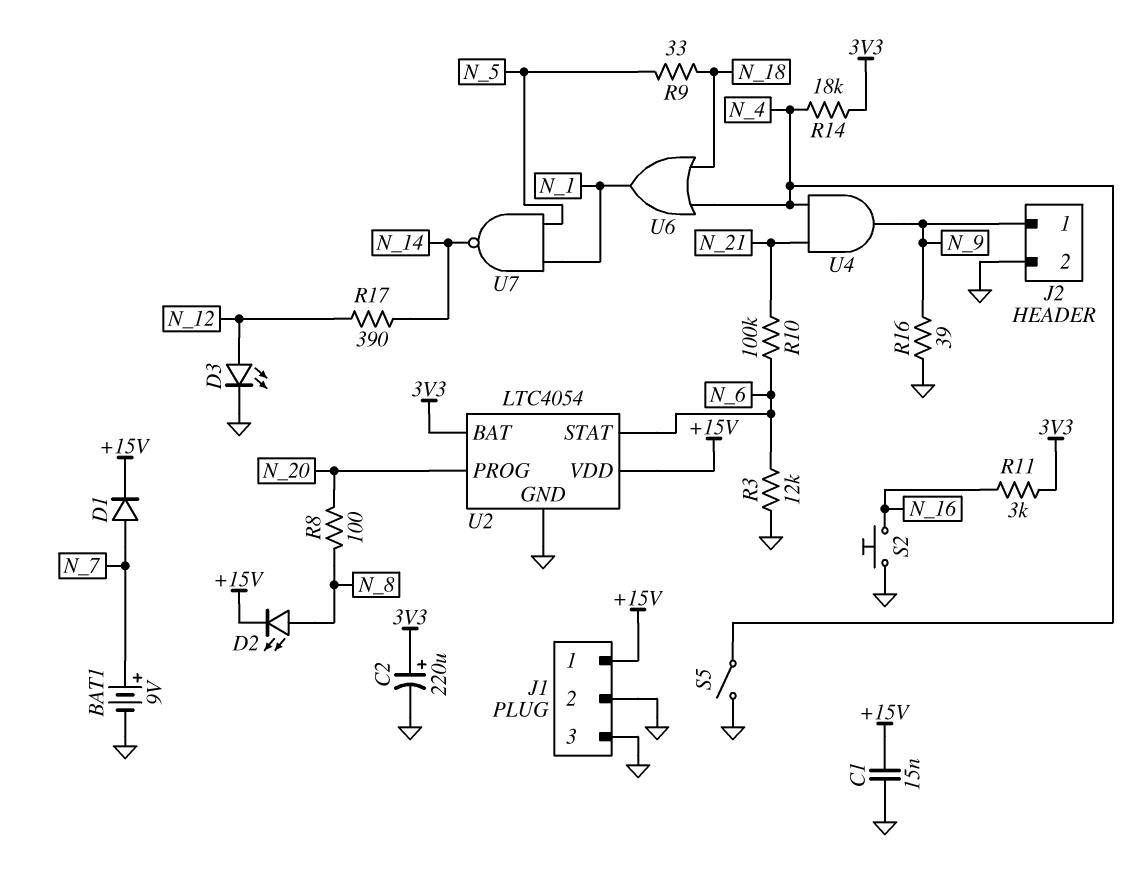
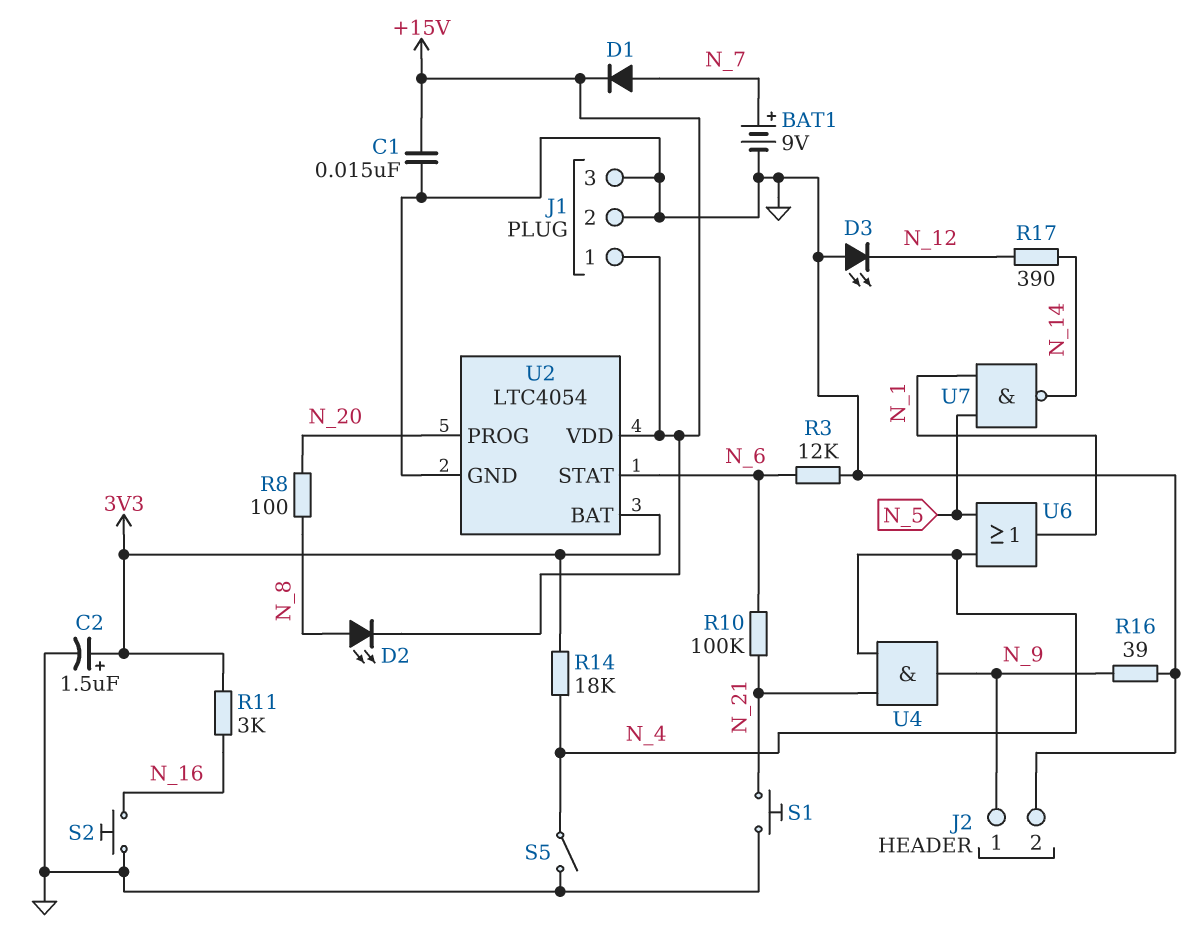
C2: 220uF (plus 3V3, minus GND) -> 1.5uF (plus 3V3, minus GND)
D3: LED (A N_12, K GND) -> LED (A GND, K N_12)
R9: 33 (N_5, N_18) -> none
S1: none -> button (GND, N_21)
U6: OR (in N_4, in N_18, out N_1) -> OR (in N_4, in N_5, out N_1)

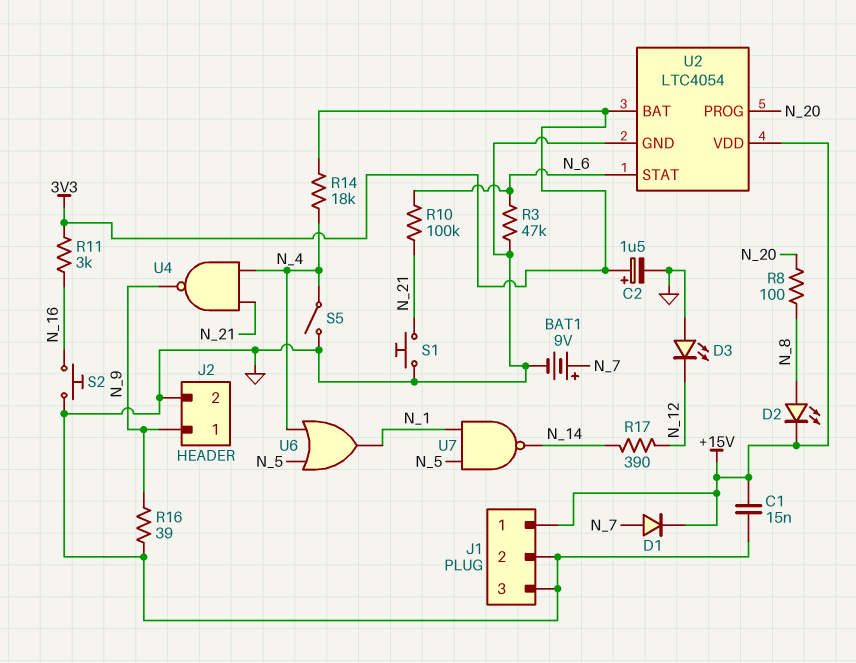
R3: 12k (GND, N_6) -> 47k (GND, N_6)
U4: AND (in N_4, in N_21, out N_9) -> NAND (in N_4, in N_21, out N_9)

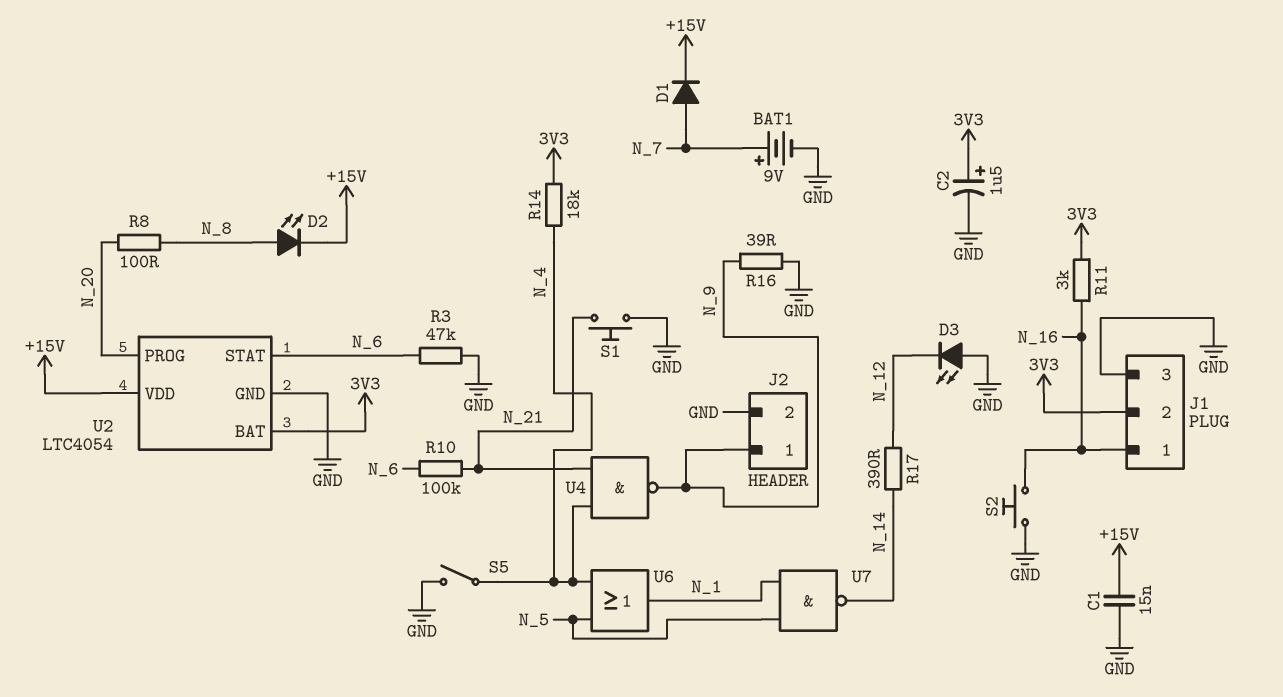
J1 pin 1: +15V -> N_16
J1 pin 2: GND -> 3V3

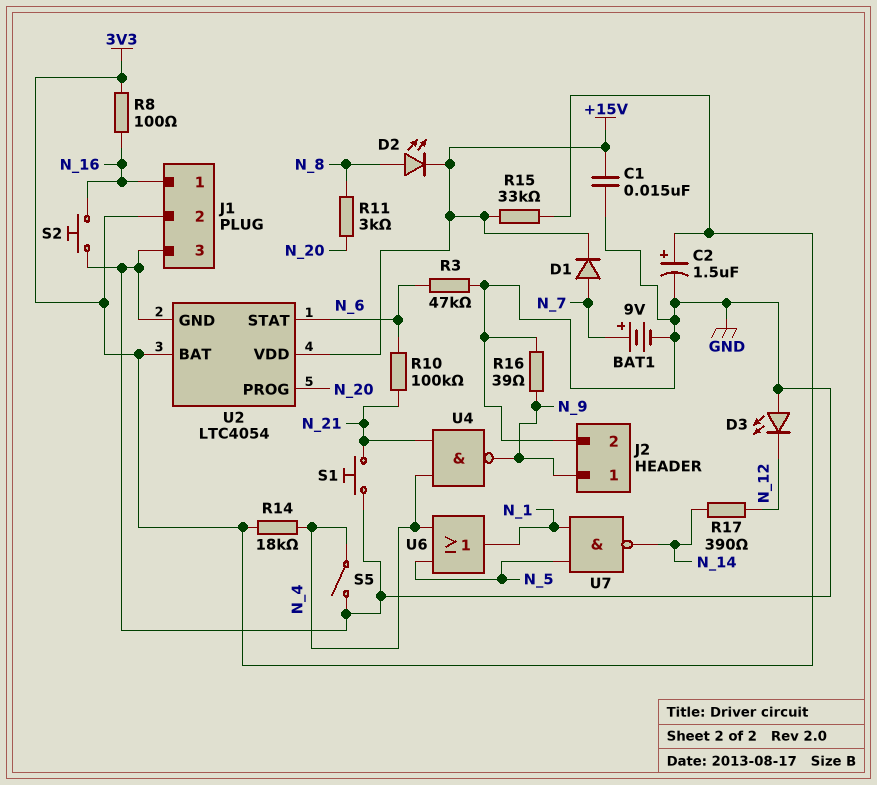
R8: 100 (N_8, N_20) -> 100 (3V3, N_16)
R11: 3k (3V3, N_16) -> 3k (N_8, N_20)
R15: none -> 33k (+15V, 3V3)

